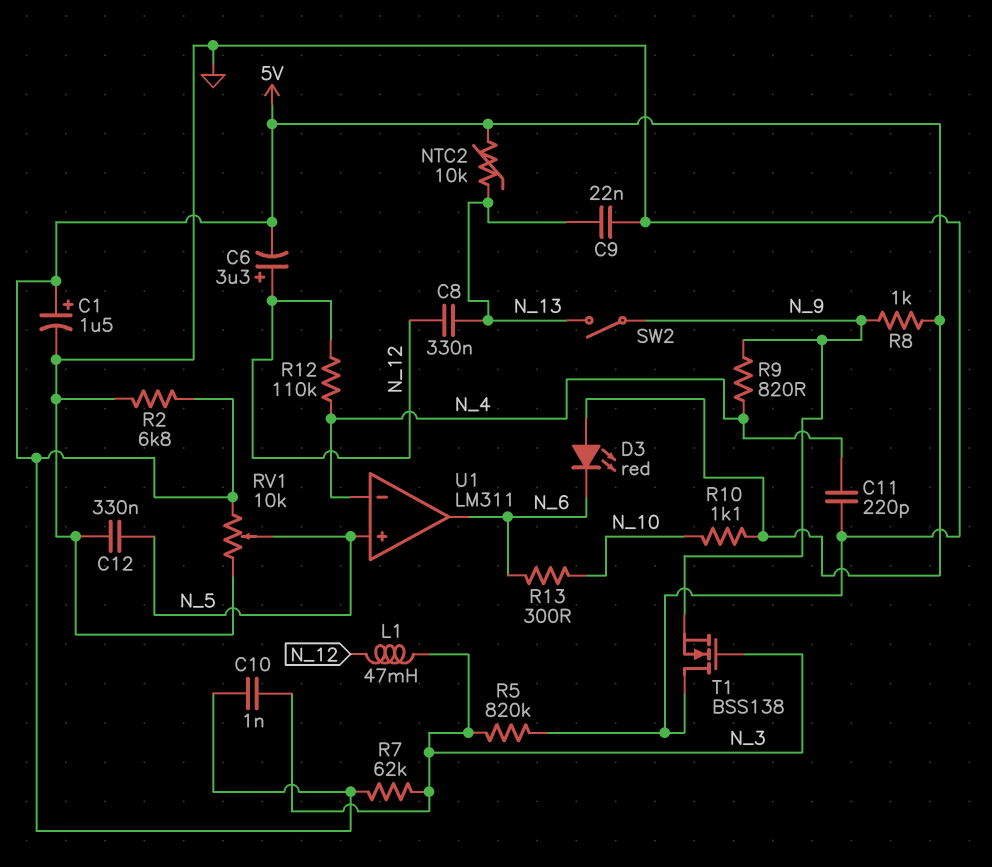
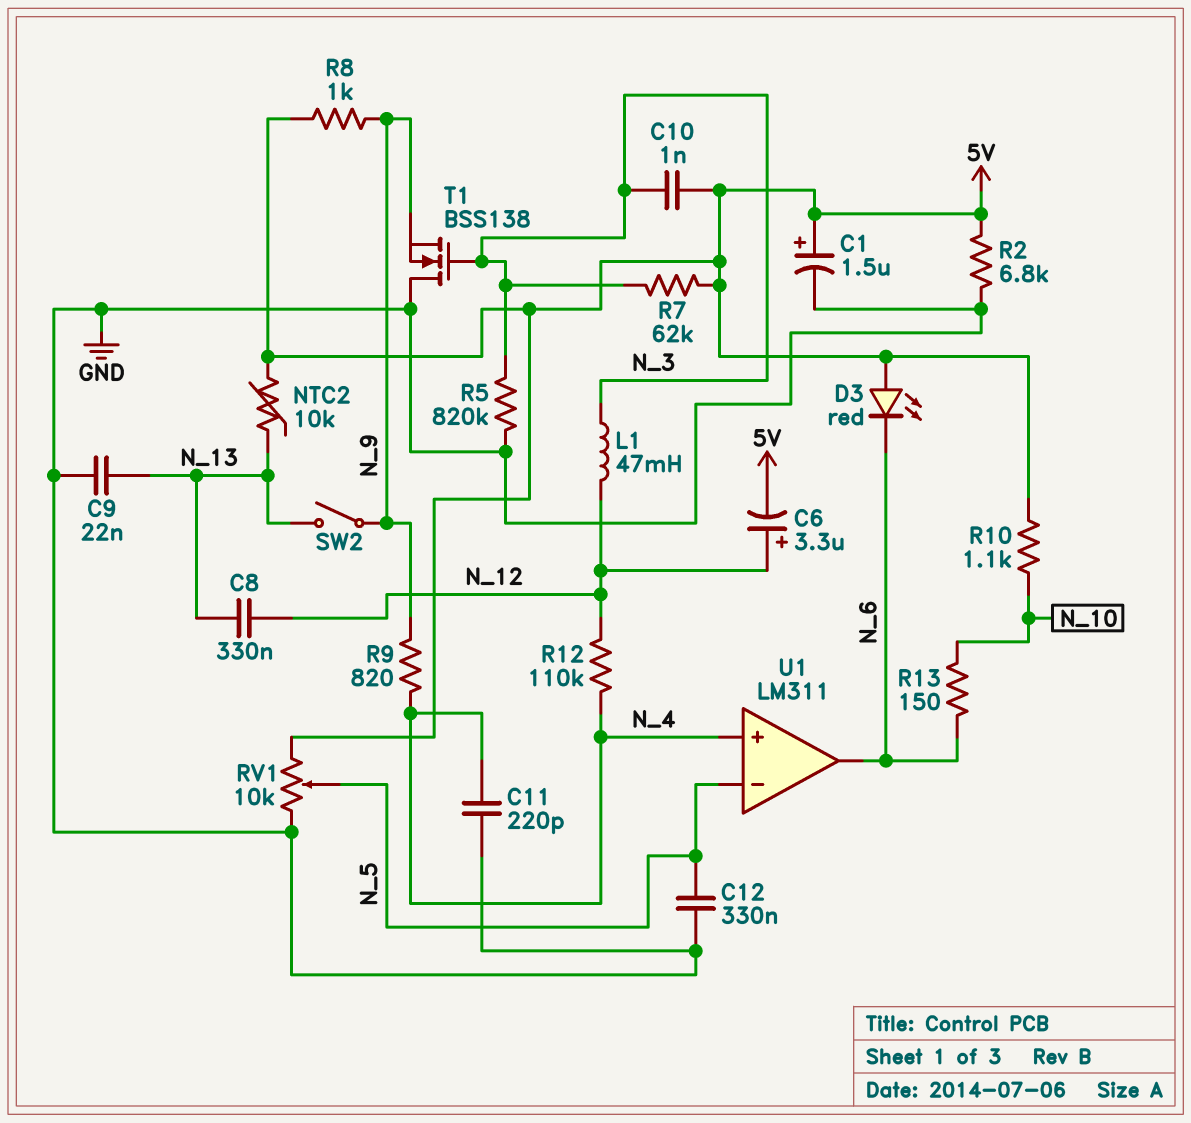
R13: 300 (N_6, N_10) -> 150 (N_6, N_10)
U1 pin in+: N_5 -> N_4
U1 pin in-: N_4 -> N_5

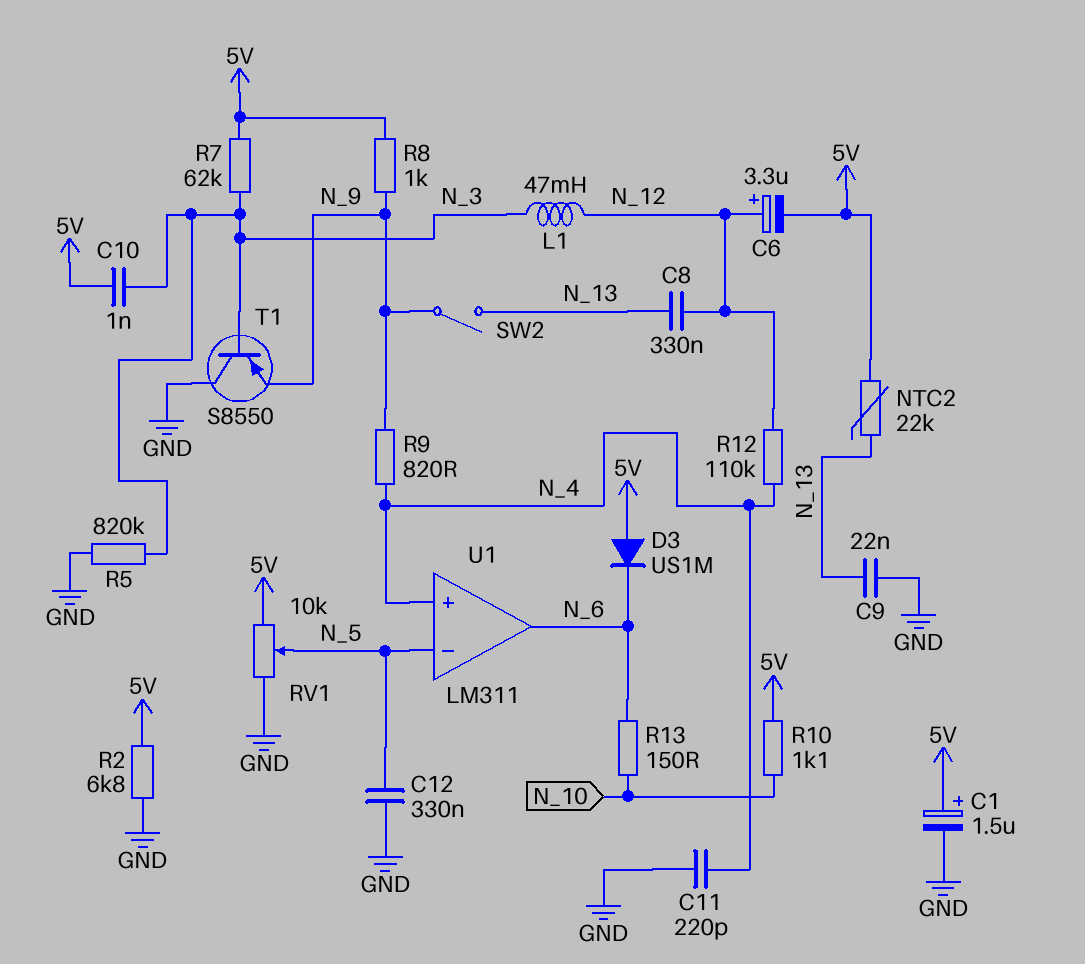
D3: LED red (A 5V, K N_6) -> diode US1M (A 5V, K N_6)
NTC2: 10k (5V, N_13) -> 22k (5V, N_13)
T1: NMOS BSS138 (G N_3, D GND, S N_9) -> PNP S8550 (B N_3, C GND, E N_9)

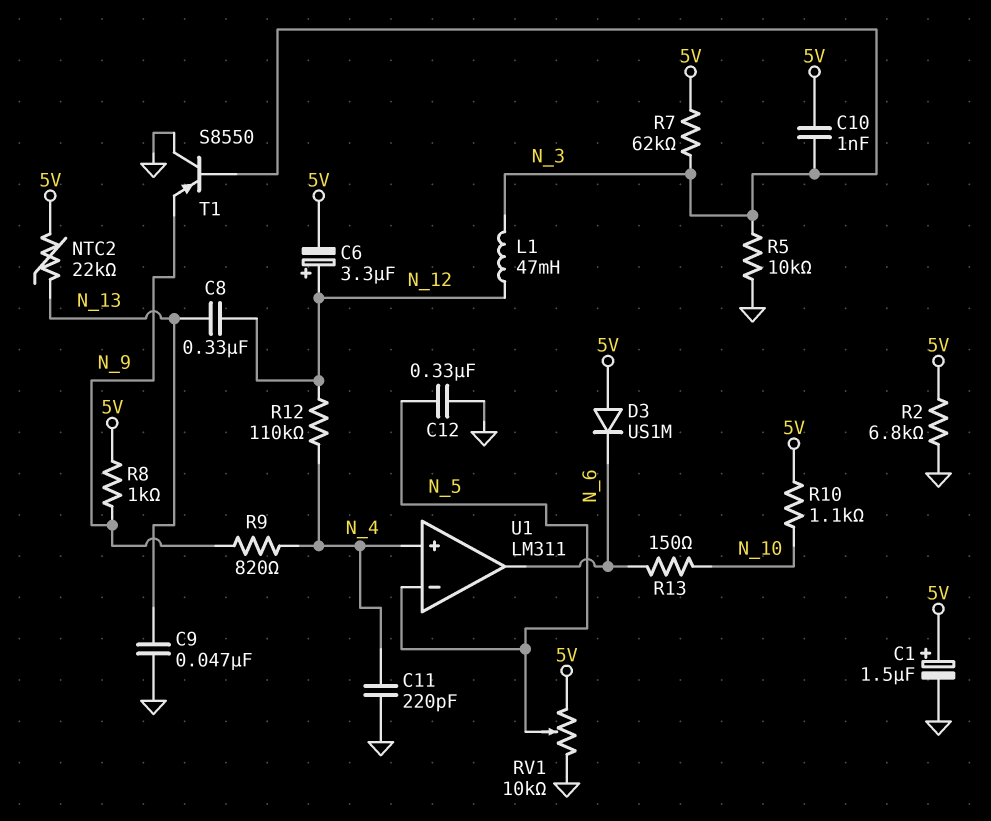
C9: 22nF (GND, N_13) -> 47nF (GND, N_13)
R5: 820k (GND, N_3) -> 10k (GND, N_3)
SW2: switch (N_9, N_13) -> none

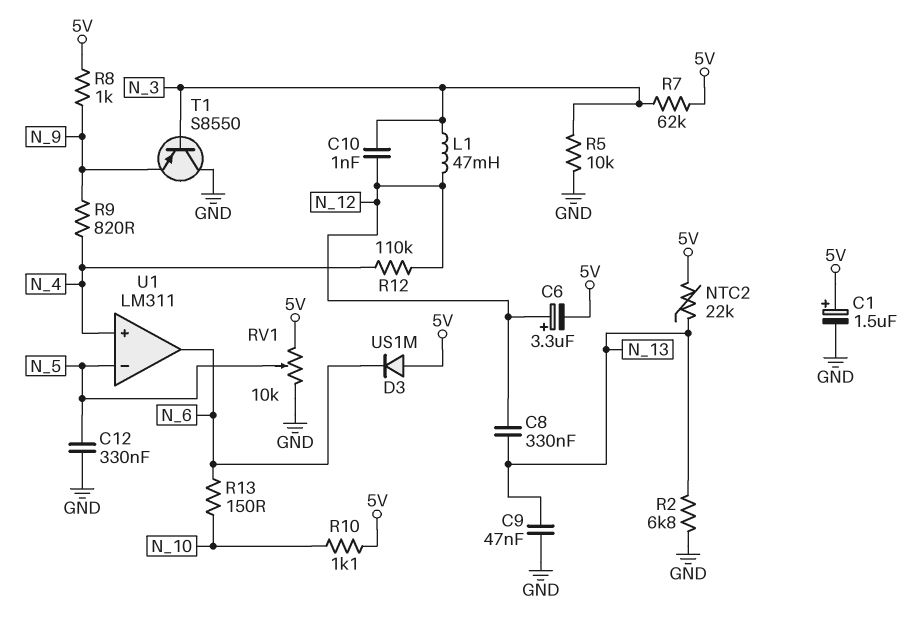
C10: 1nF (5V, N_3) -> 1nF (N_3, N_12)
C11: 220pF (GND, N_4) -> none
R2: 6.8k (5V, GND) -> 6.8k (GND, N_13)

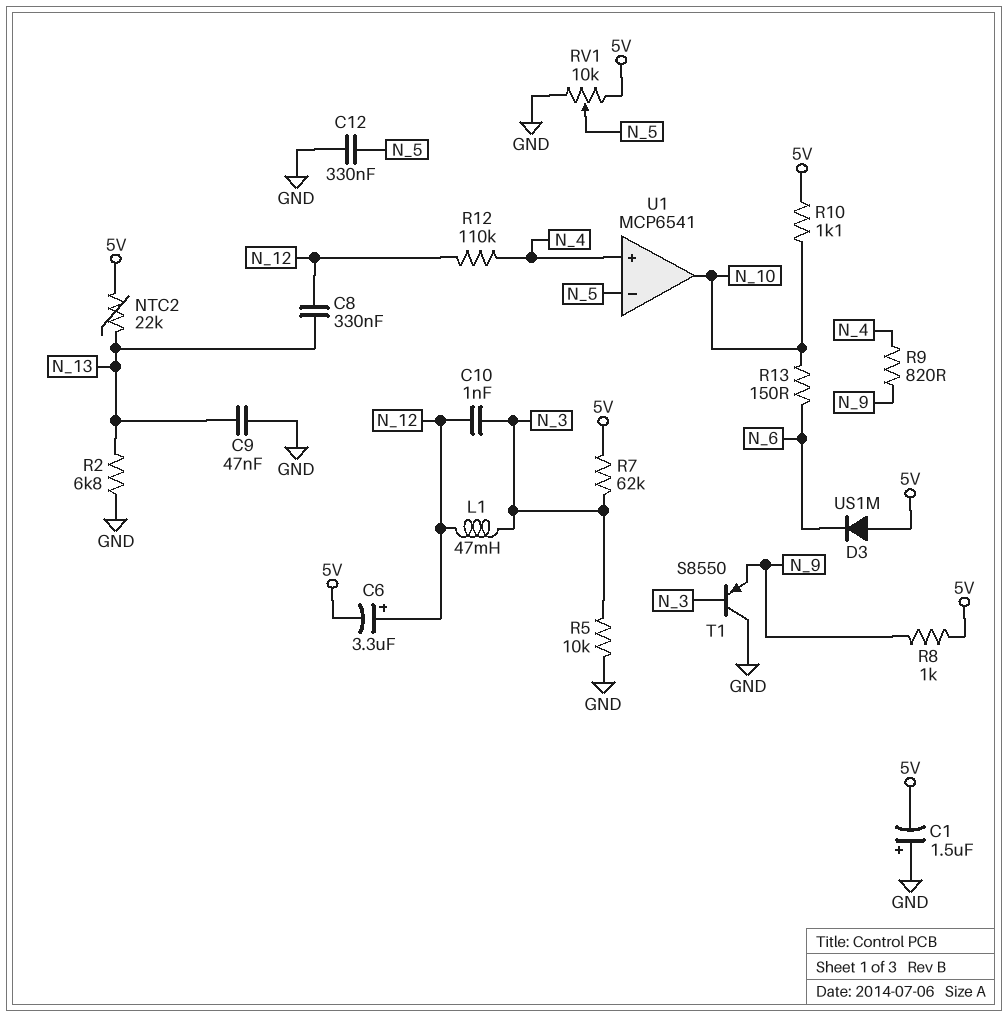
C1: 1.5uF (plus 5V, minus GND) -> 1.5uF (plus GND, minus 5V)
U1: LM311 -> MCP6541
U1 pin out: N_6 -> N_10

